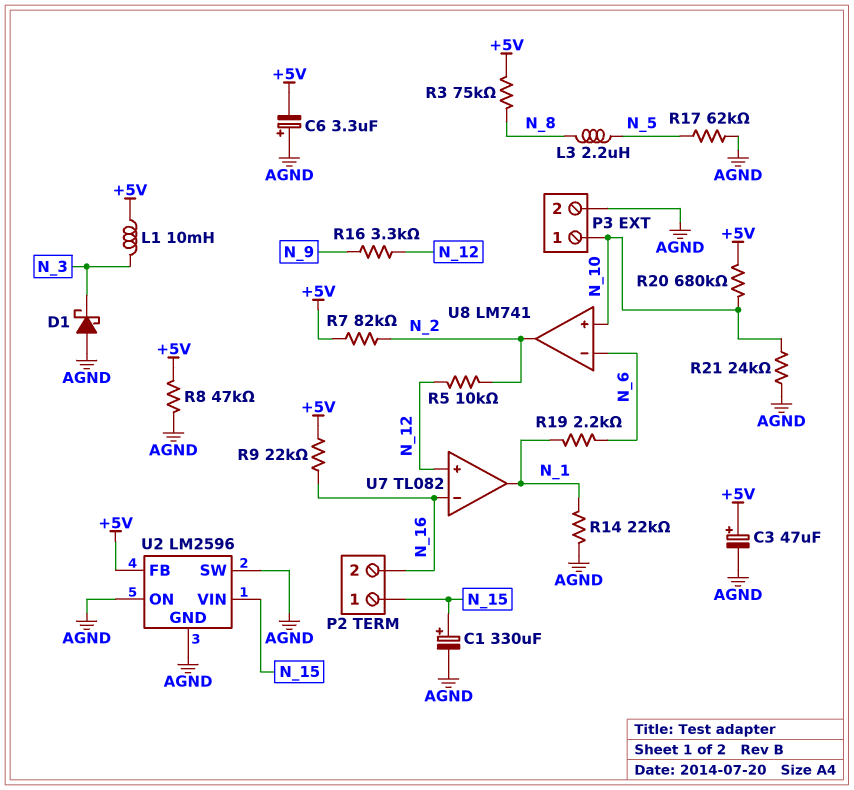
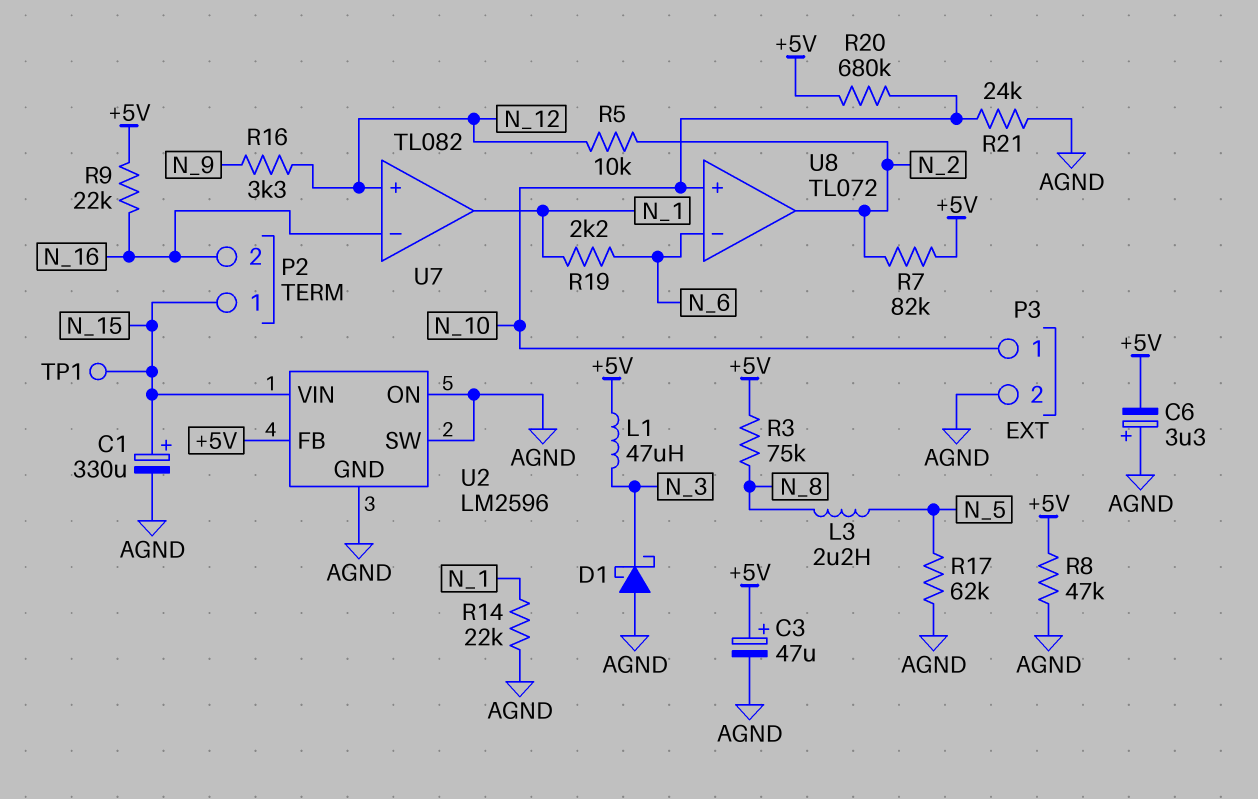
L1: 10mH (+5V, N_3) -> 47uH (+5V, N_3)
TP1: none -> test point (N_15)
U8: LM741 -> TL072

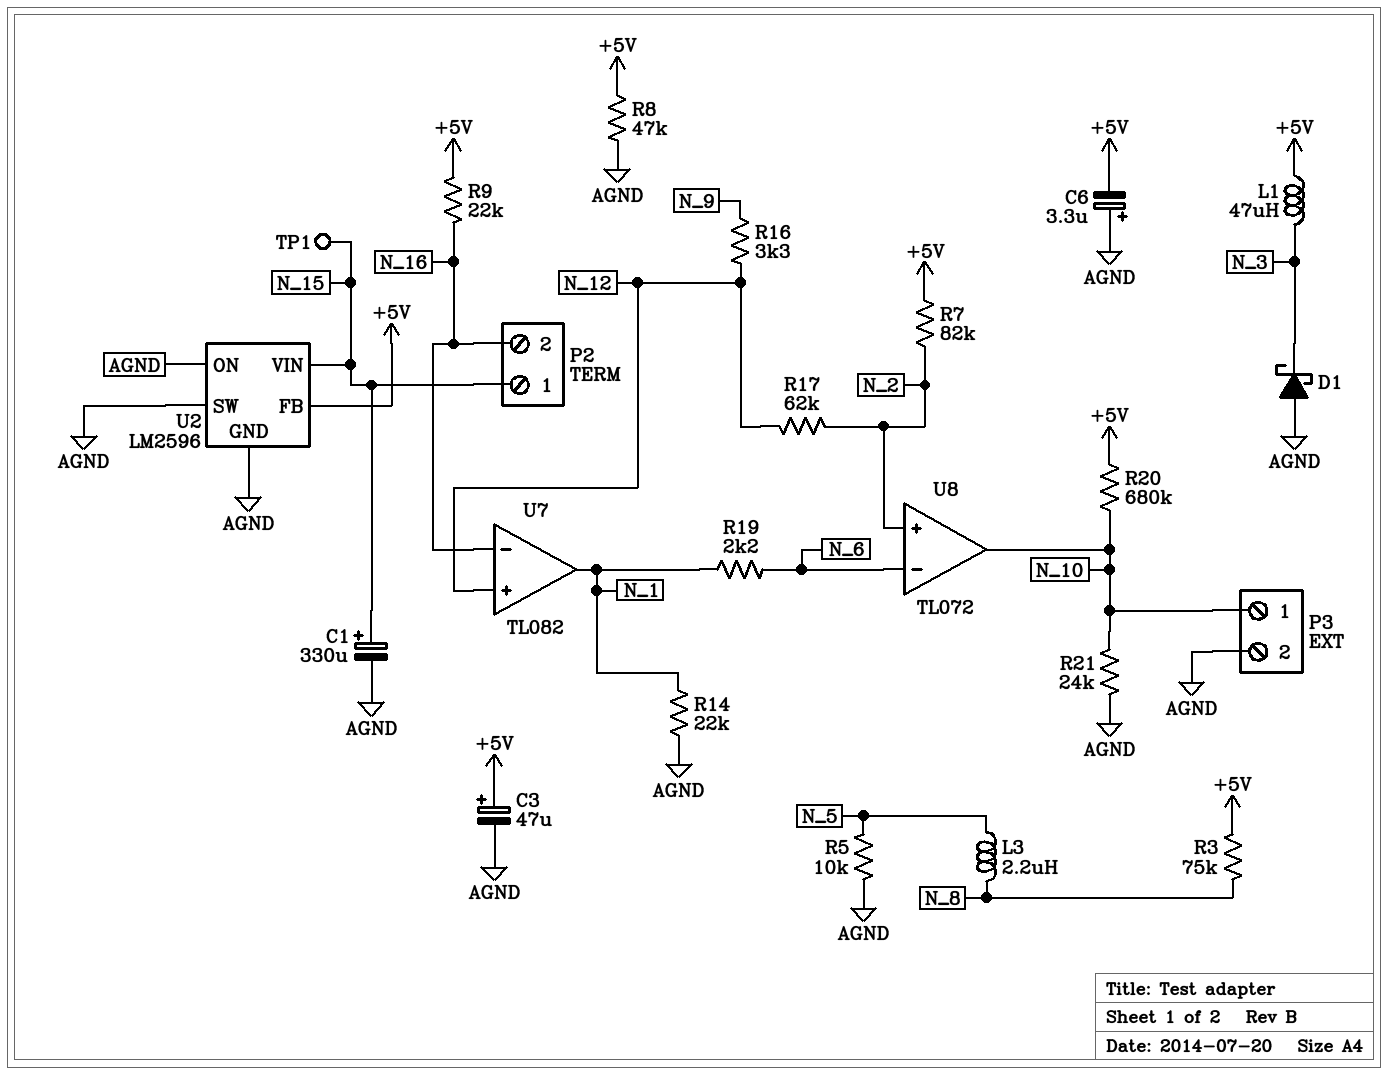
R5: 10k (N_2, N_12) -> 10k (AGND, N_5)
R17: 62k (AGND, N_5) -> 62k (N_2, N_12)
U8 pin in+: N_10 -> N_2
U8 pin out: N_2 -> N_10

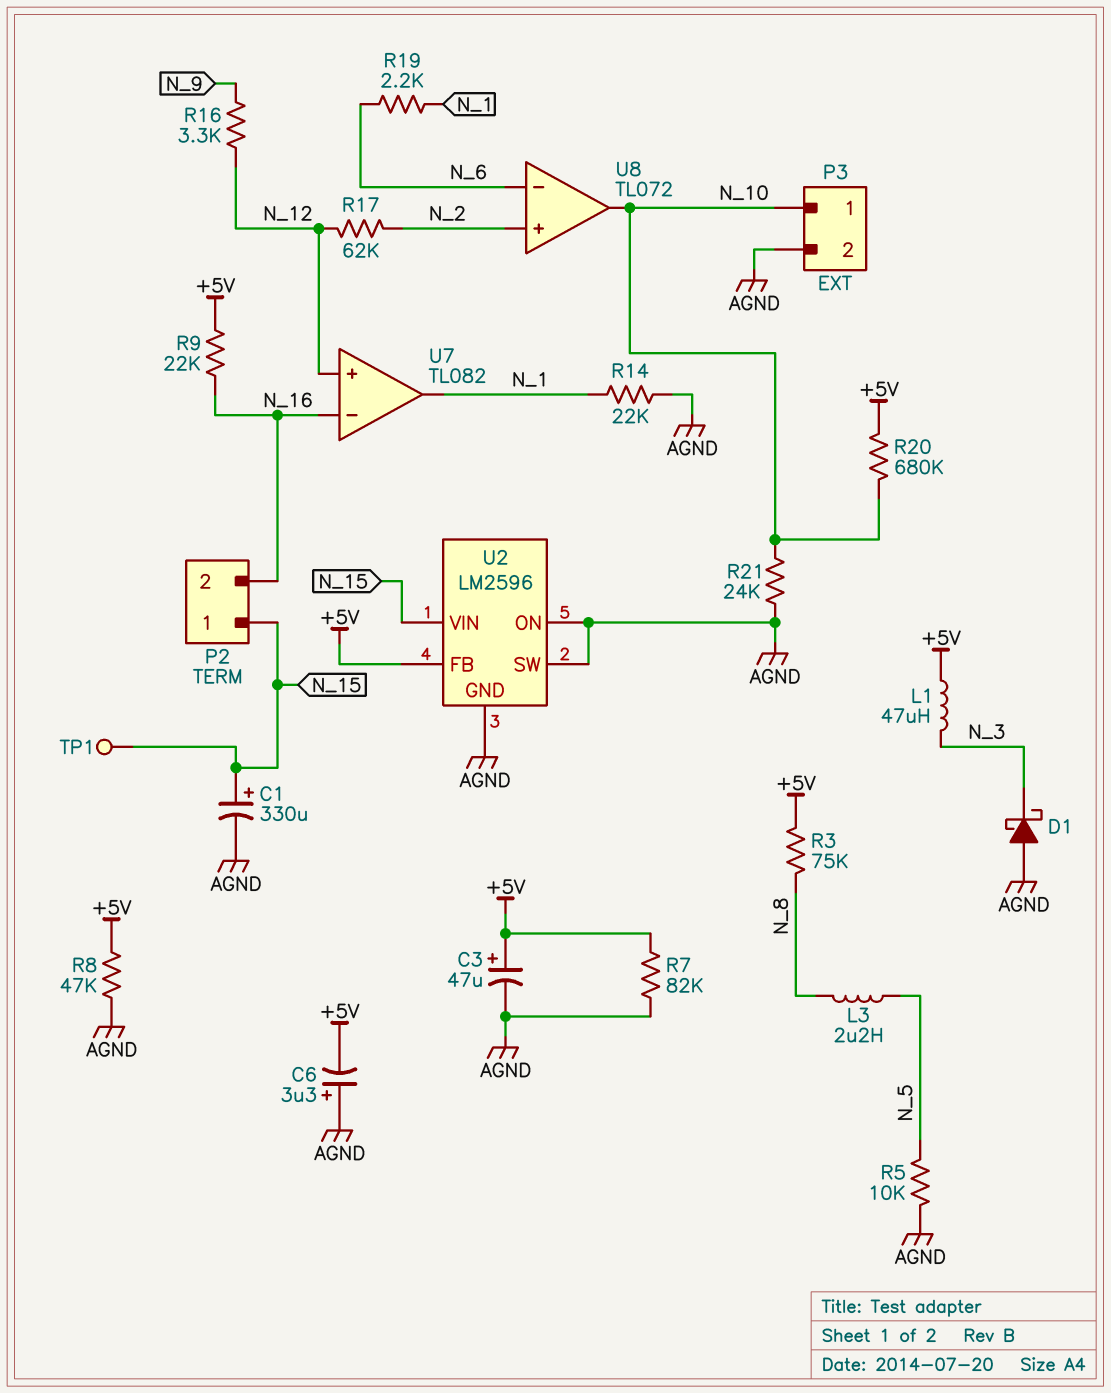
R7: 82k (+5V, N_2) -> 82k (+5V, AGND)

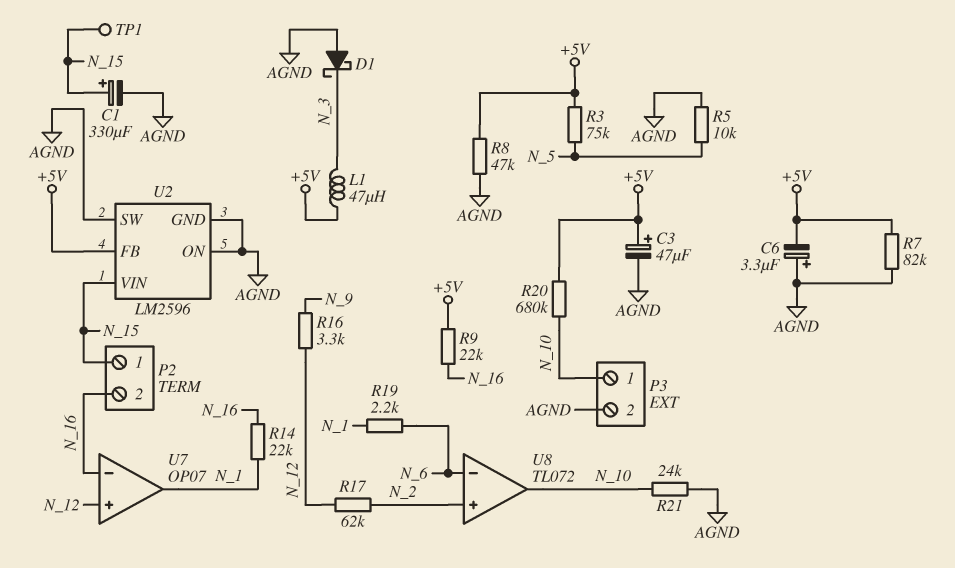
L3: 2.2uH (N_5, N_8) -> none
R3: 75k (+5V, N_8) -> 75k (+5V, N_5)
R14: 22k (AGND, N_1) -> 22k (N_1, N_16)
U7: TL082 -> OP07

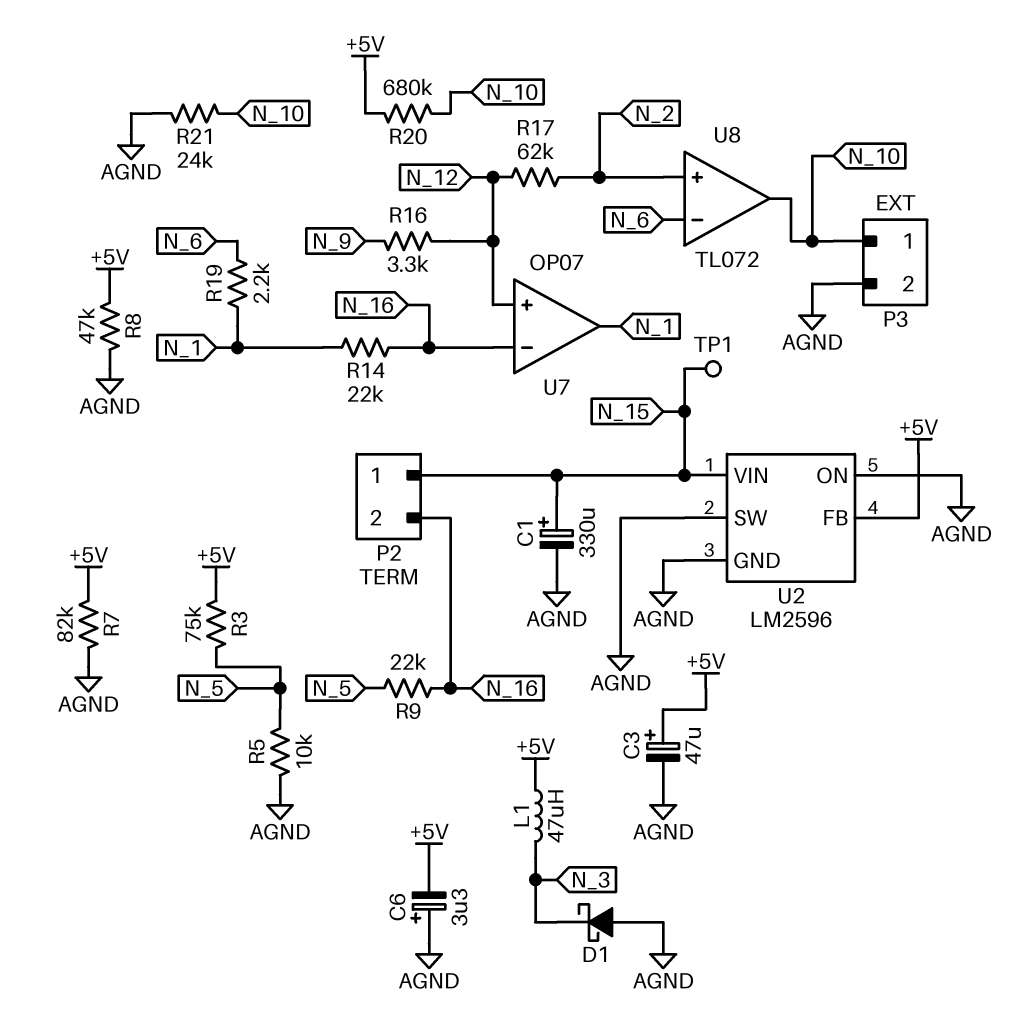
R9: 22k (+5V, N_16) -> 22k (N_5, N_16)

